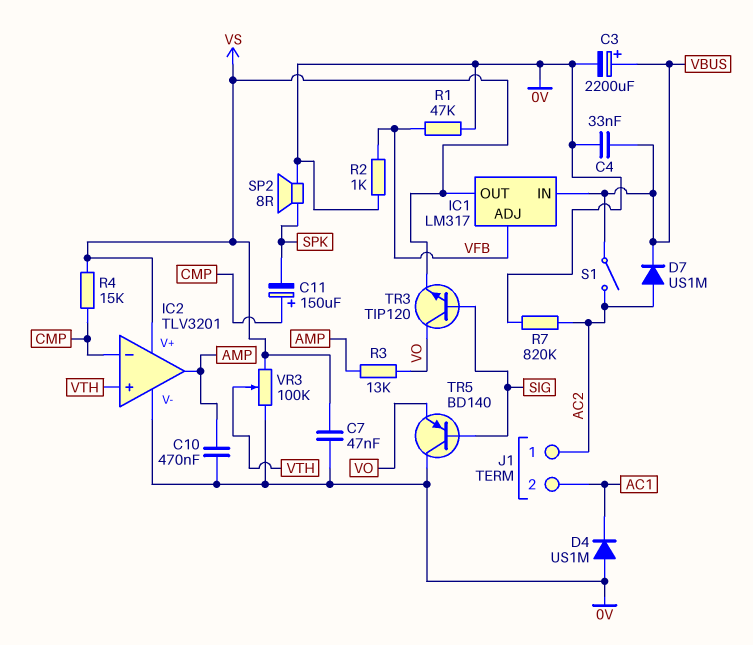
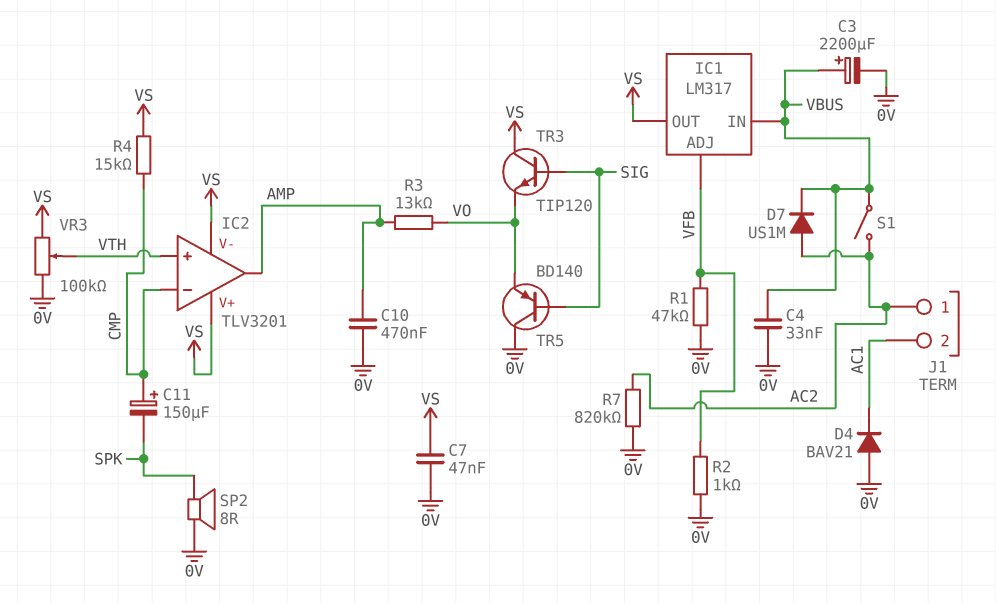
D4: diode US1M (A 0V, K AC1) -> diode BAV21 (A 0V, K AC1)
IC2 pin V-: 0V -> VS
TR3: NPN TIP120 (B SIG, C VO, E VS) -> NPN TIP120 (B SIG, C VS, E VO)

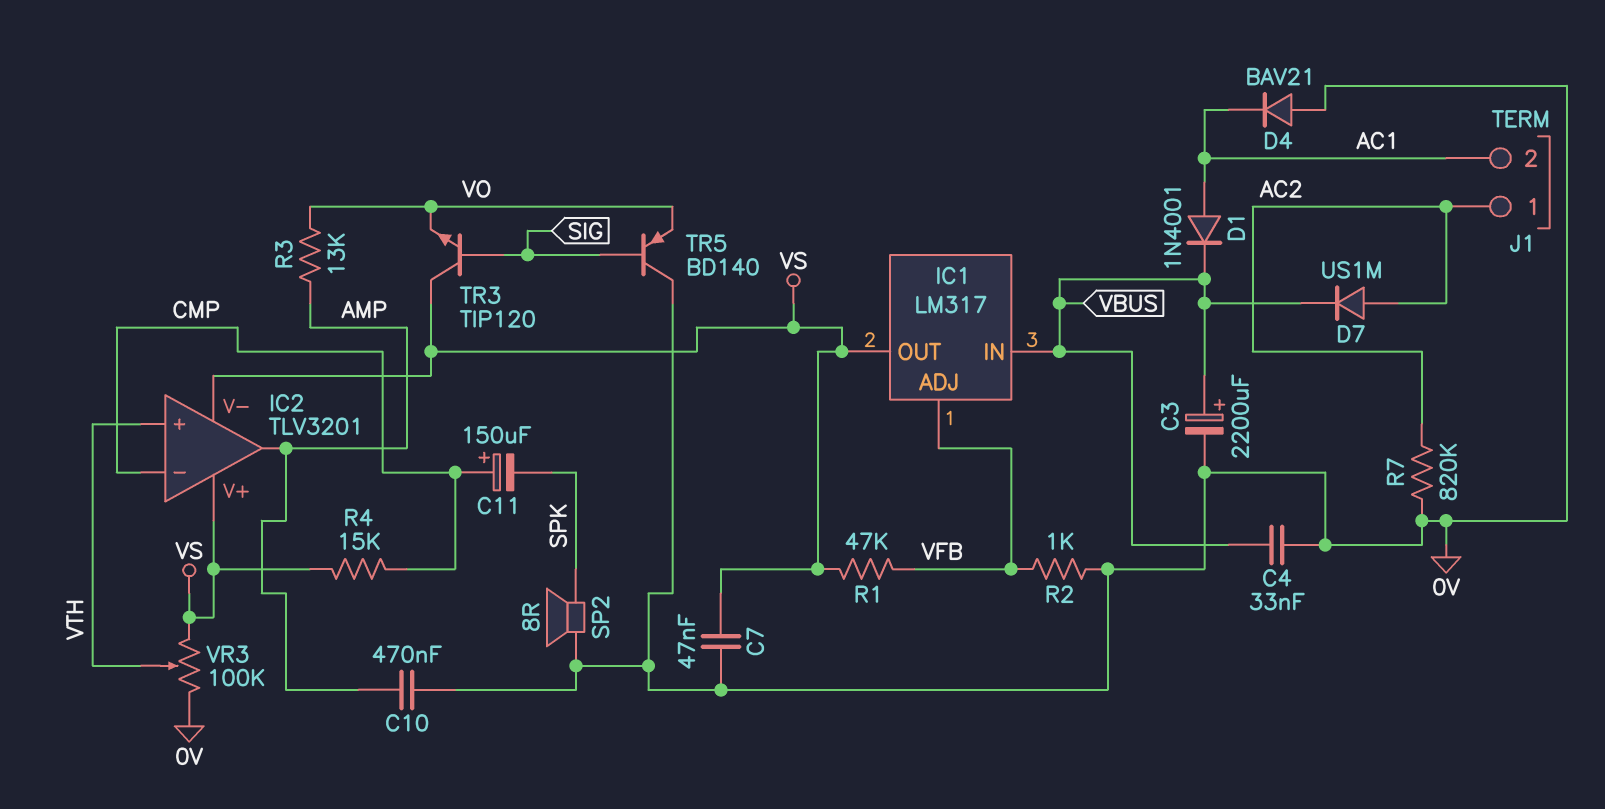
D1: none -> diode 1N4001 (A AC1, K VBUS)
R1: 47k (0V, VFB) -> 47k (VFB, VS)
S1: switch (AC2, VBUS) -> none

